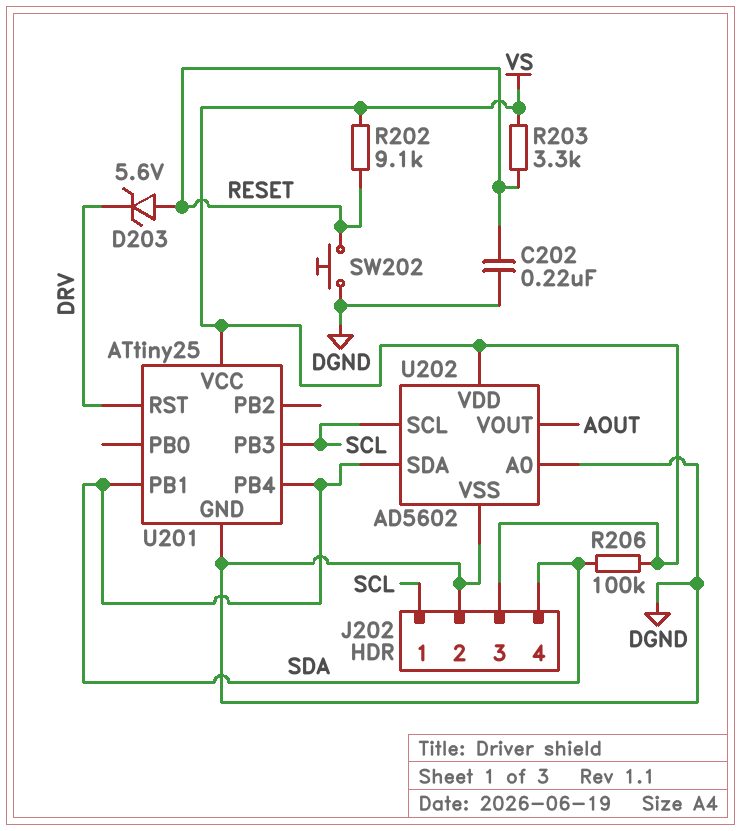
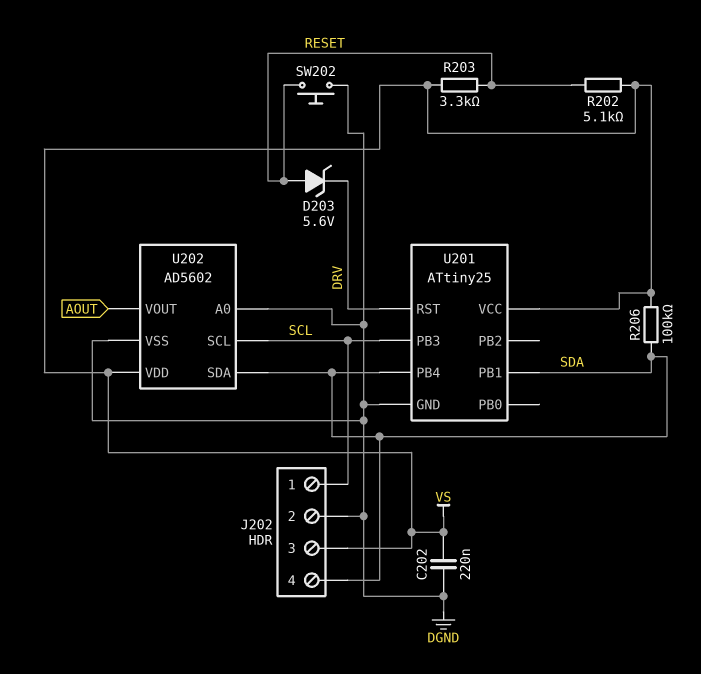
C202: 220nF (DGND, RESET) -> 220nF (DGND, VS)
R202: 9.1k (RESET, VS) -> 5.1k (RESET, VS)

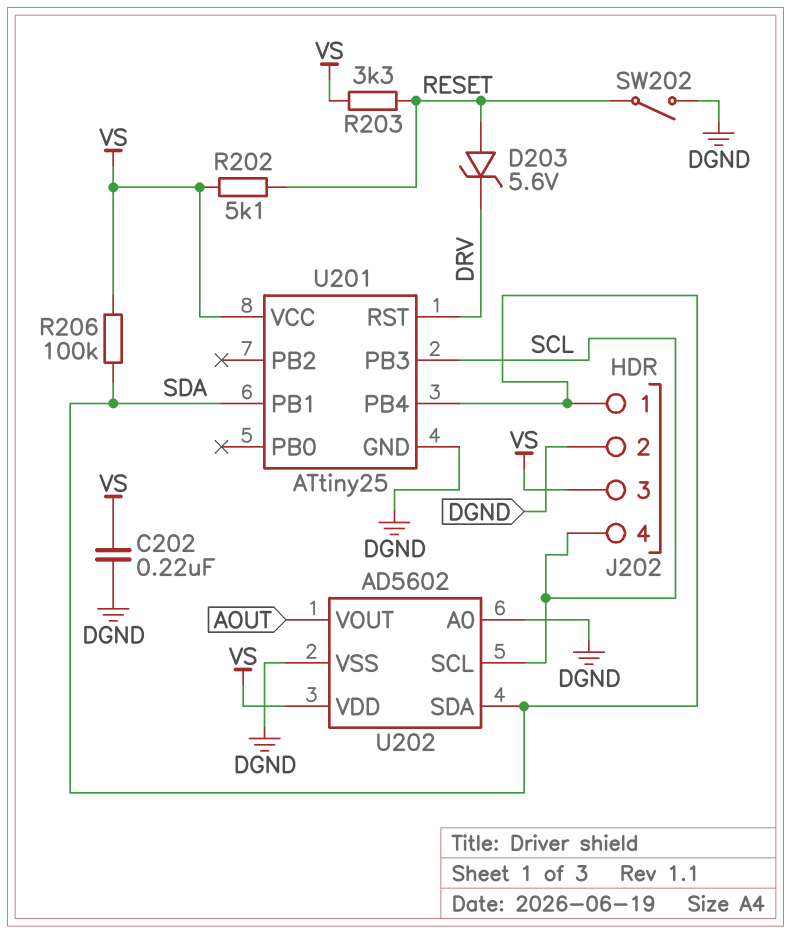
J202 pin 1: SCL -> SDA
J202 pin 4: SDA -> SCL
SW202: button (DGND, RESET) -> switch (DGND, RESET)

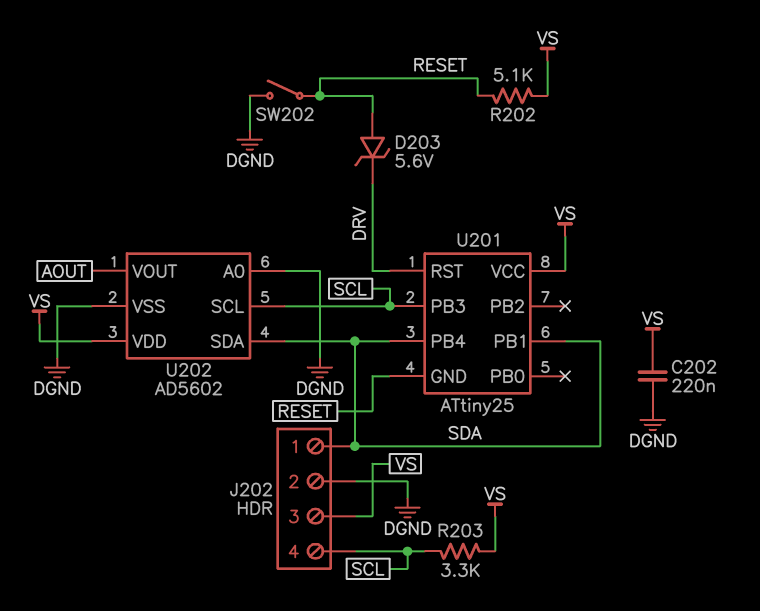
R203: 3.3k (RESET, VS) -> 3.3k (SCL, VS)
R206: 100k (SDA, VS) -> none
U201 pin GND: DGND -> RESET

